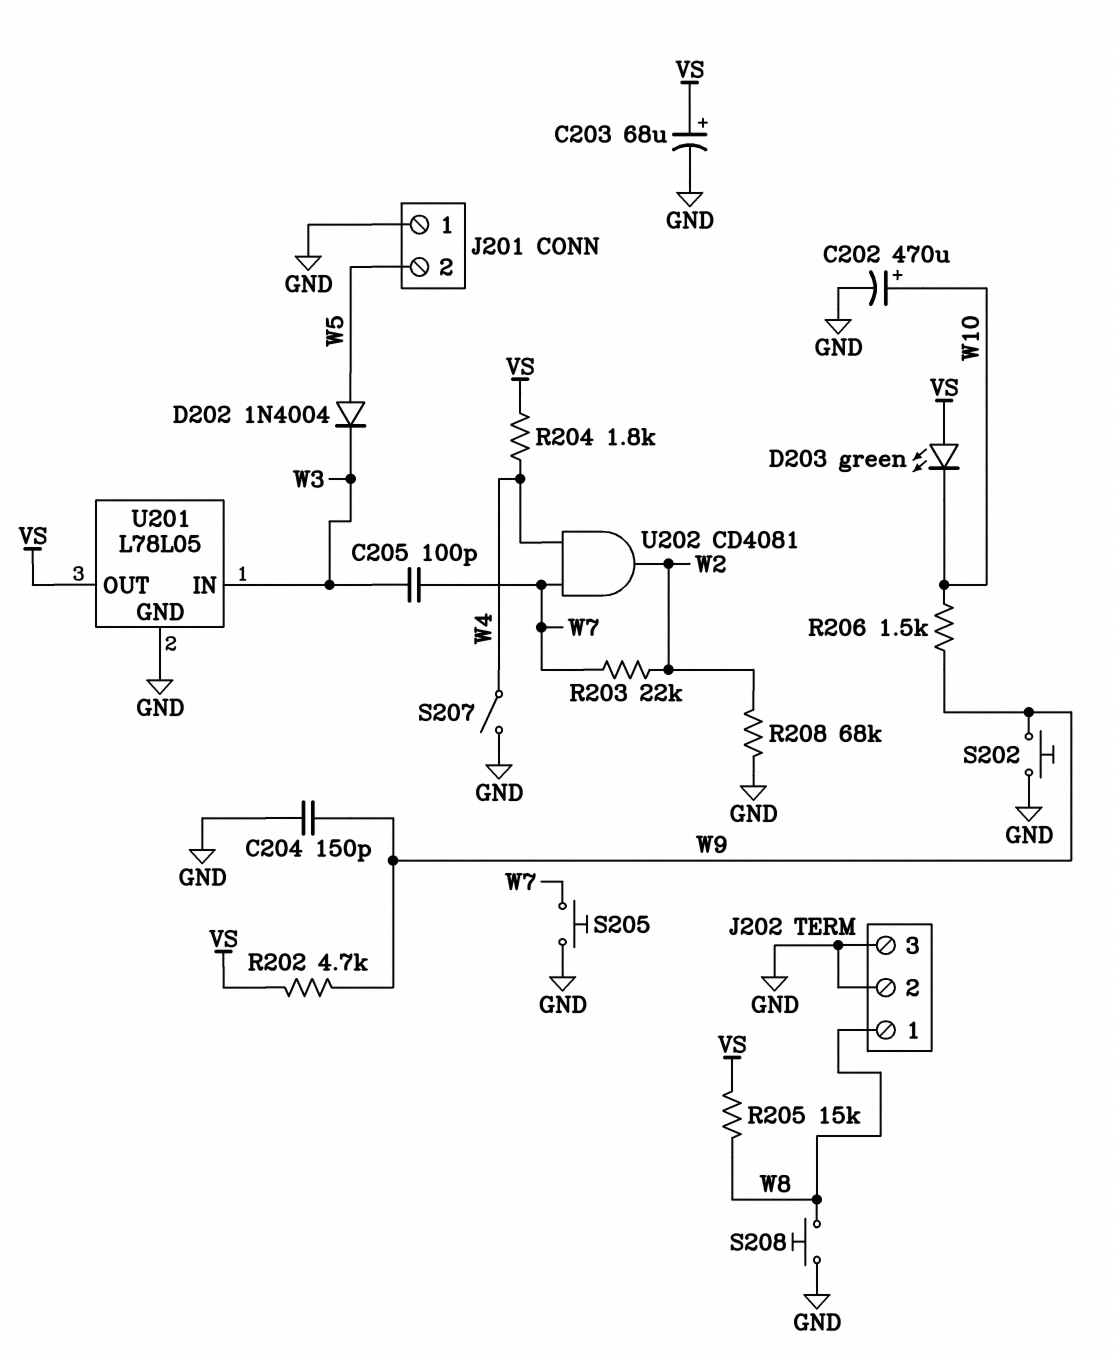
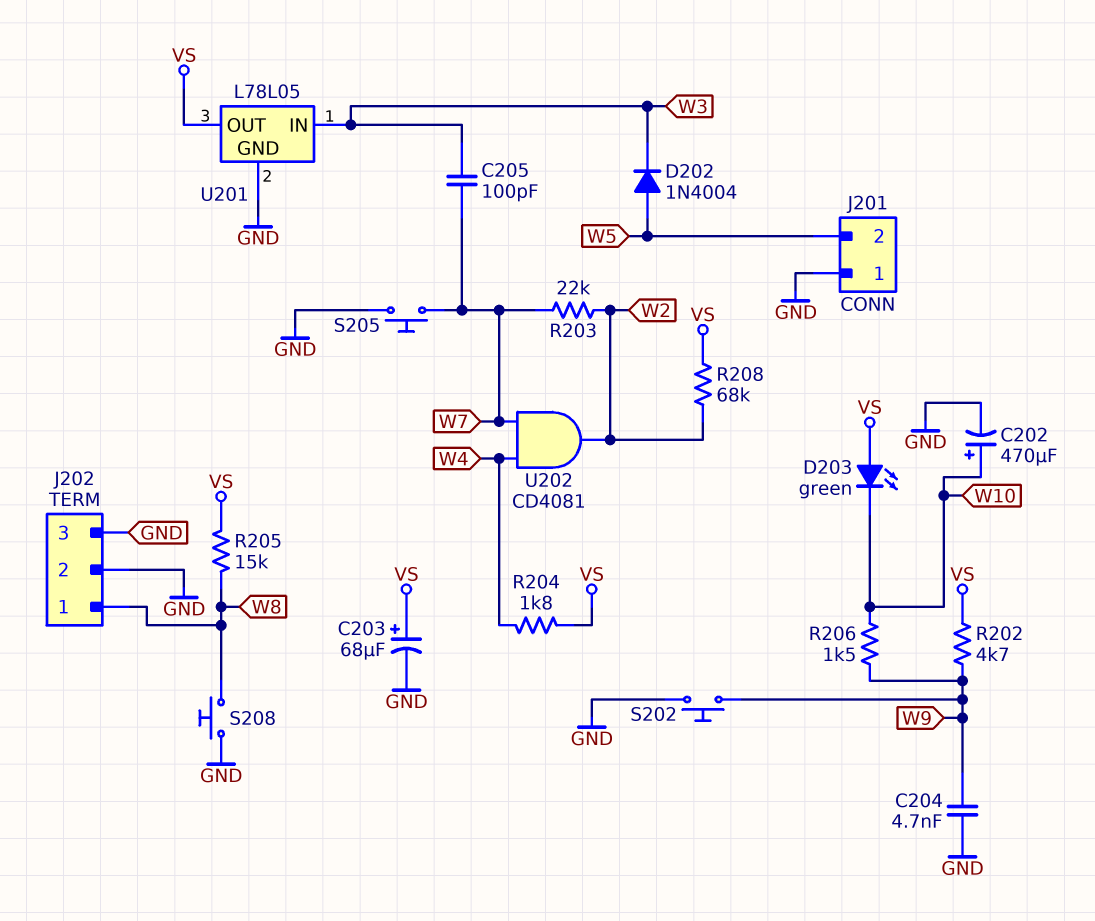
C204: 150pF (GND, W9) -> 4.7nF (GND, W9)
R208: 68k (GND, W2) -> 68k (VS, W2)
S207: switch (GND, W4) -> none

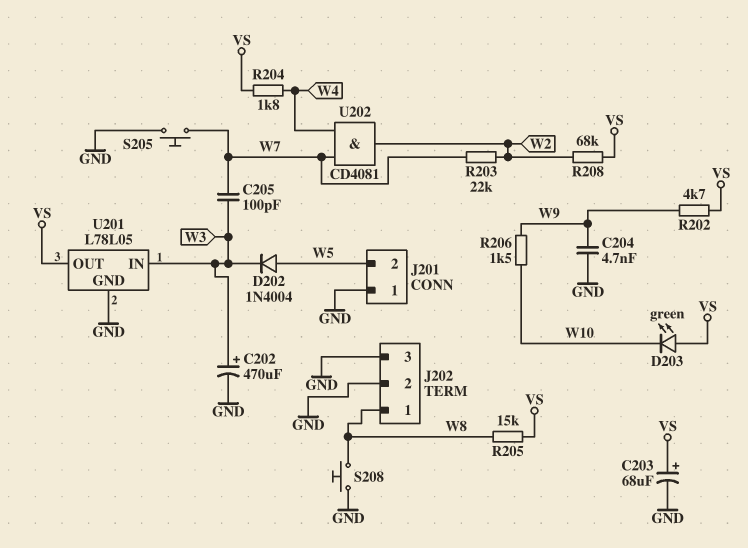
C202: 470uF (plus W10, minus GND) -> 470uF (plus W3, minus GND)
S202: button (GND, W9) -> none

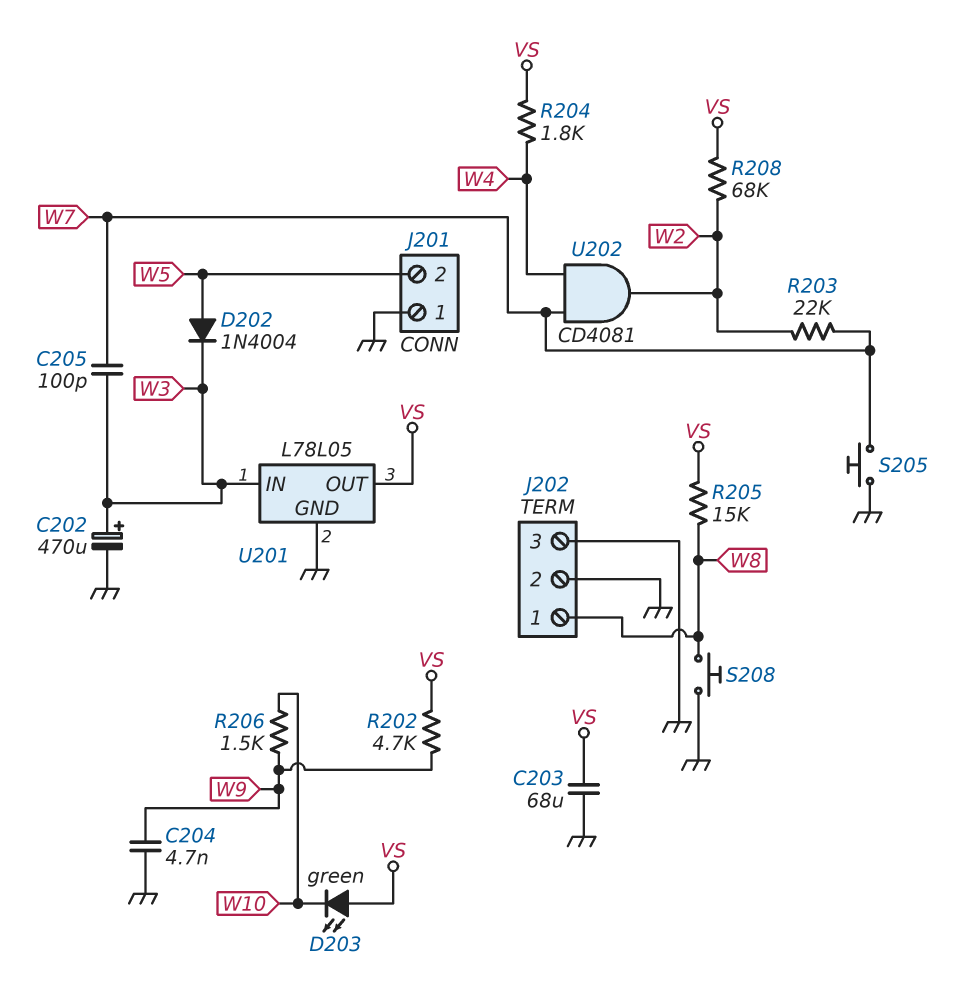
C203: 68uF (plus VS, minus GND) -> 68uF (GND, VS)

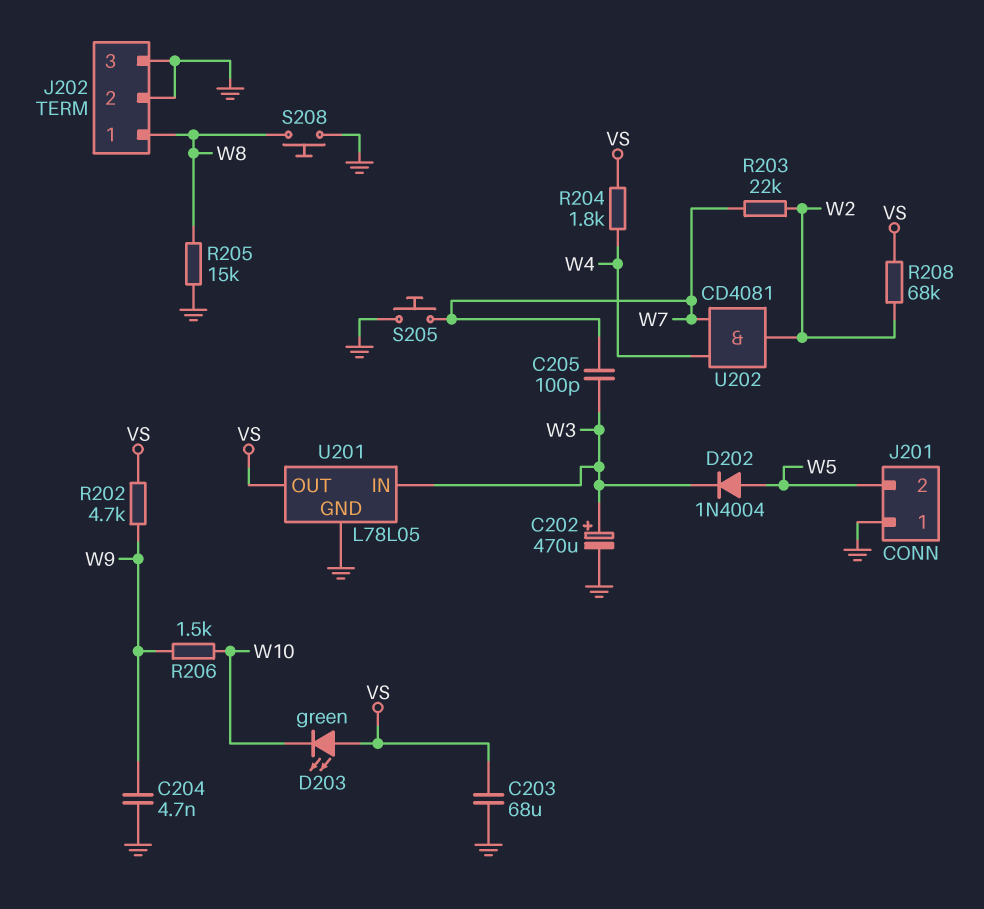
R205: 15k (VS, W8) -> 15k (GND, W8)

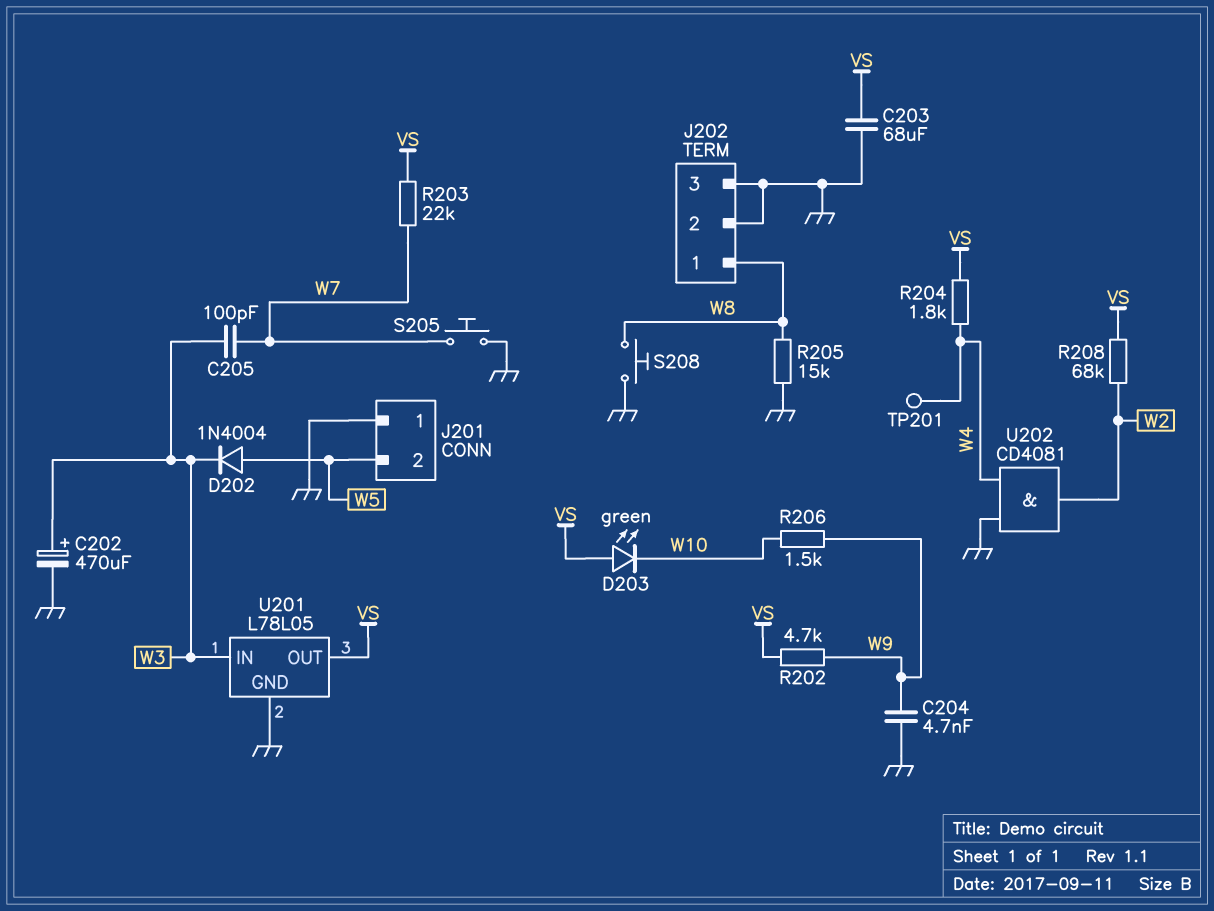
R203: 22k (W2, W7) -> 22k (VS, W7)
TP201: none -> test point (W4)
U202: AND CD4081 (in W4, in W7, out W2) -> AND CD4081 (in GND, in W4, out W2)

